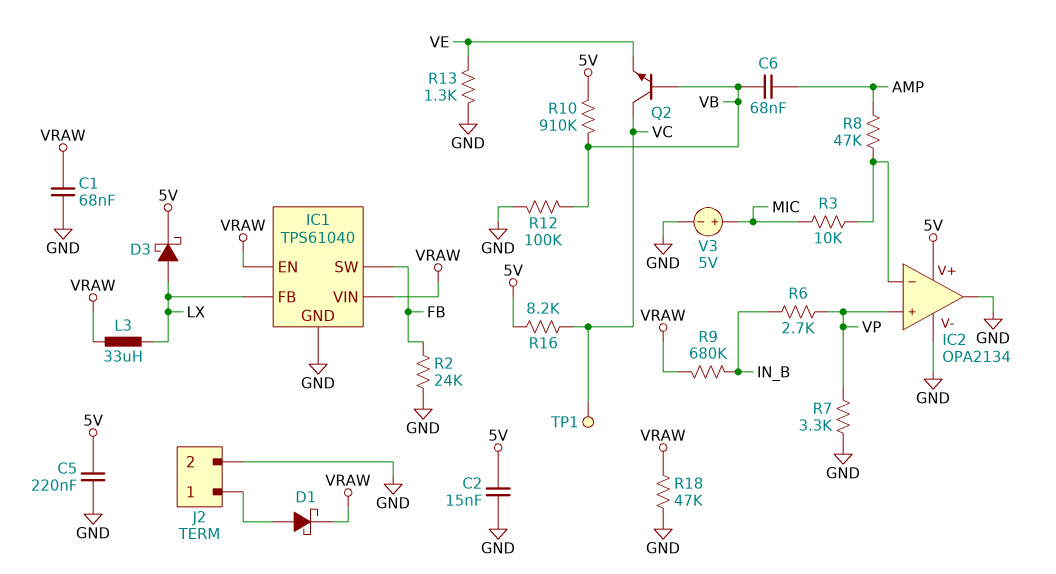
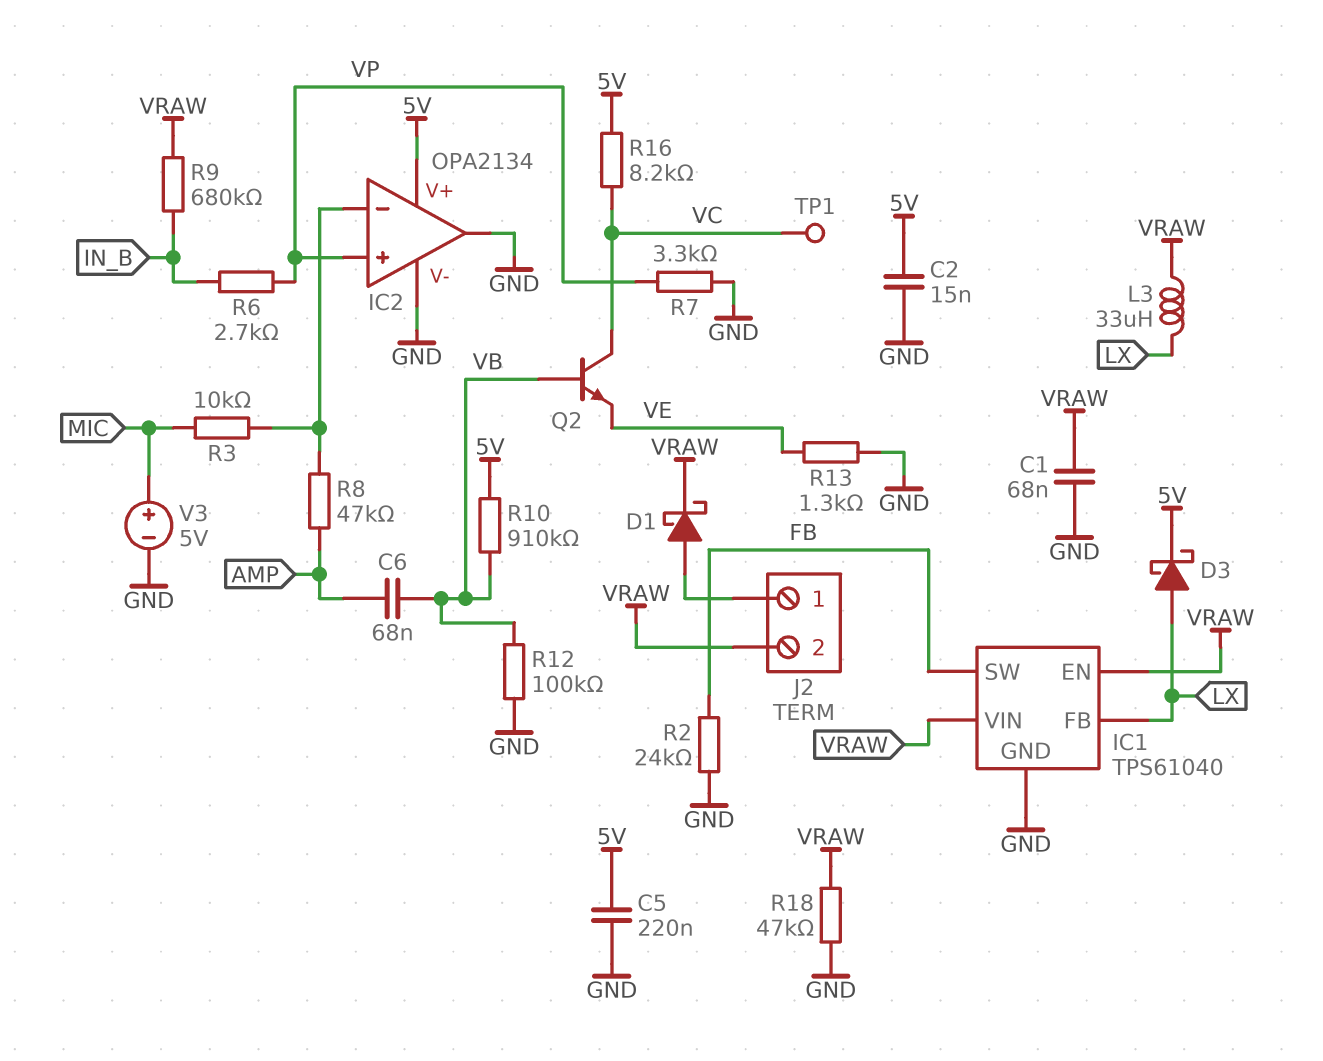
J2 pin 2: GND -> VRAW

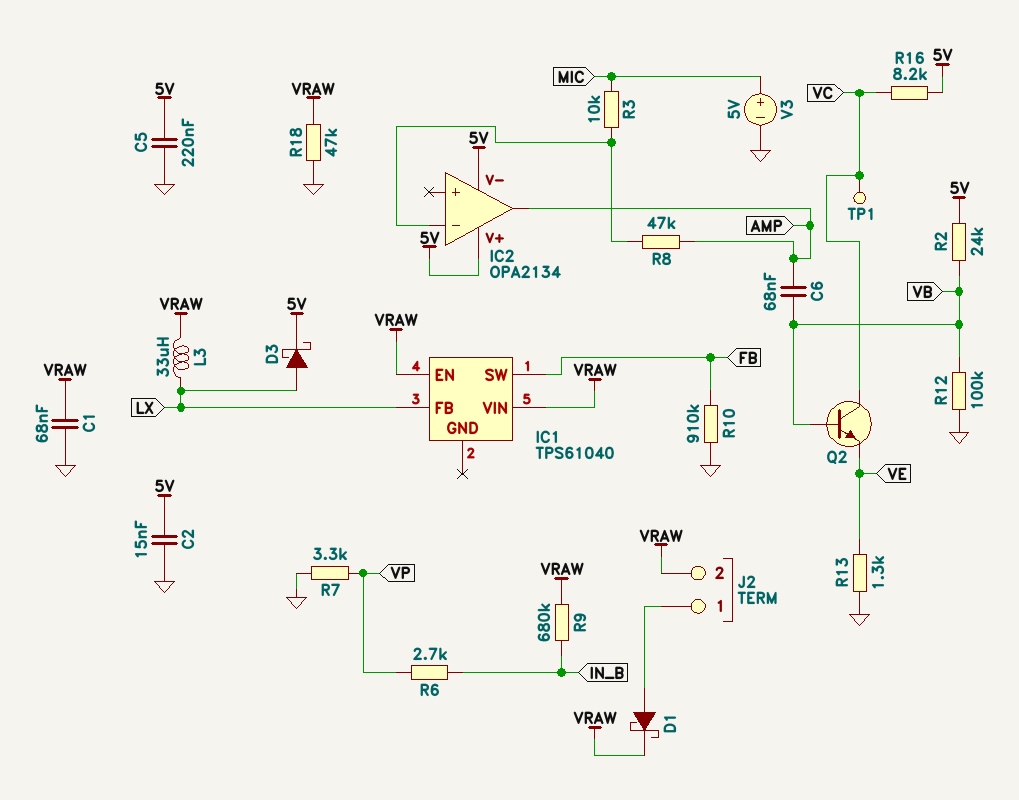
IC1 pin GND: GND -> none
IC2 pin V-: GND -> 5V
IC2 pin in+: VP -> none
IC2 pin out: GND -> AMP
R2: 24k (FB, GND) -> 24k (5V, VB)
R10: 910k (5V, VB) -> 910k (FB, GND)

